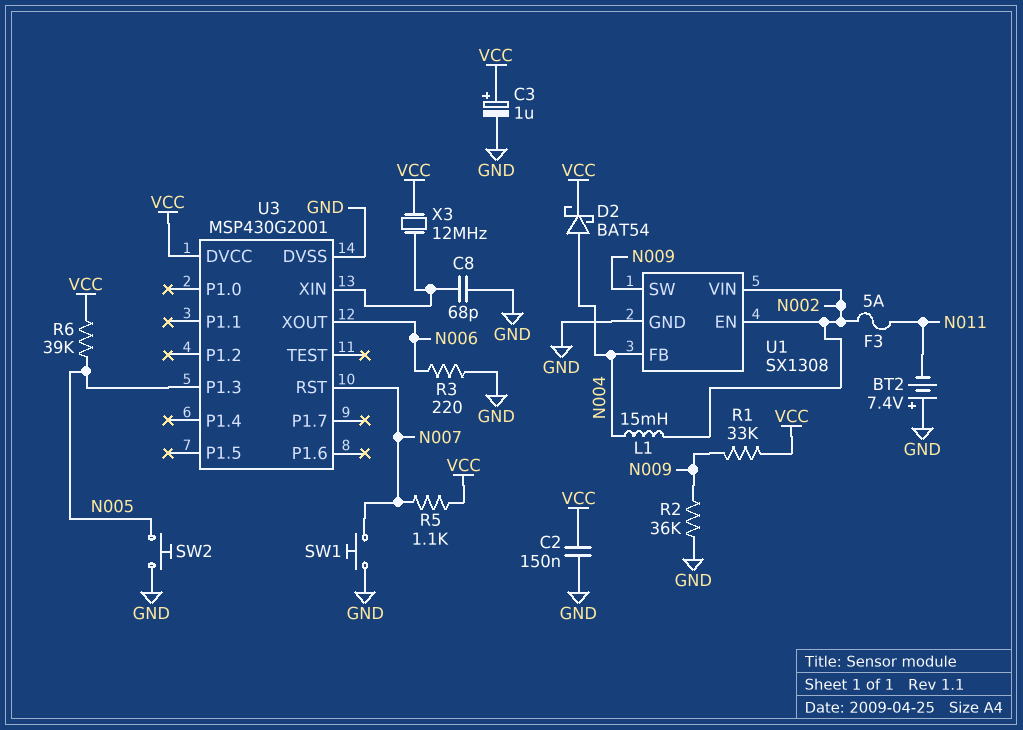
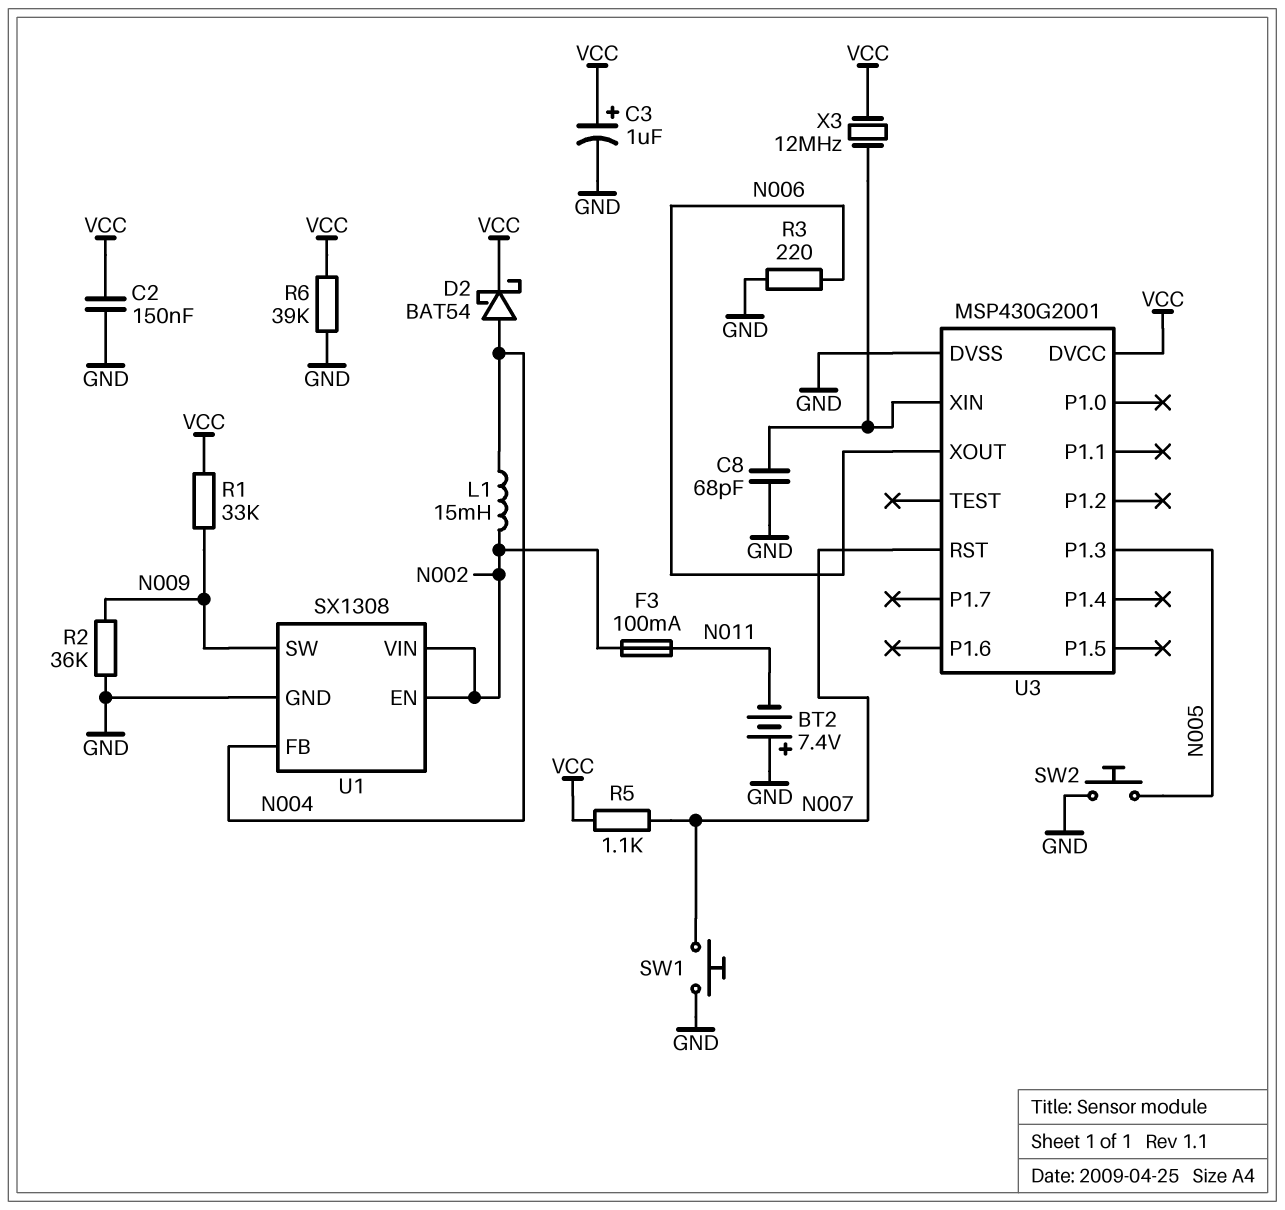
F3: 5A (N002, N011) -> 100mA (N002, N011)
R6: 39k (N005, VCC) -> 39k (GND, VCC)

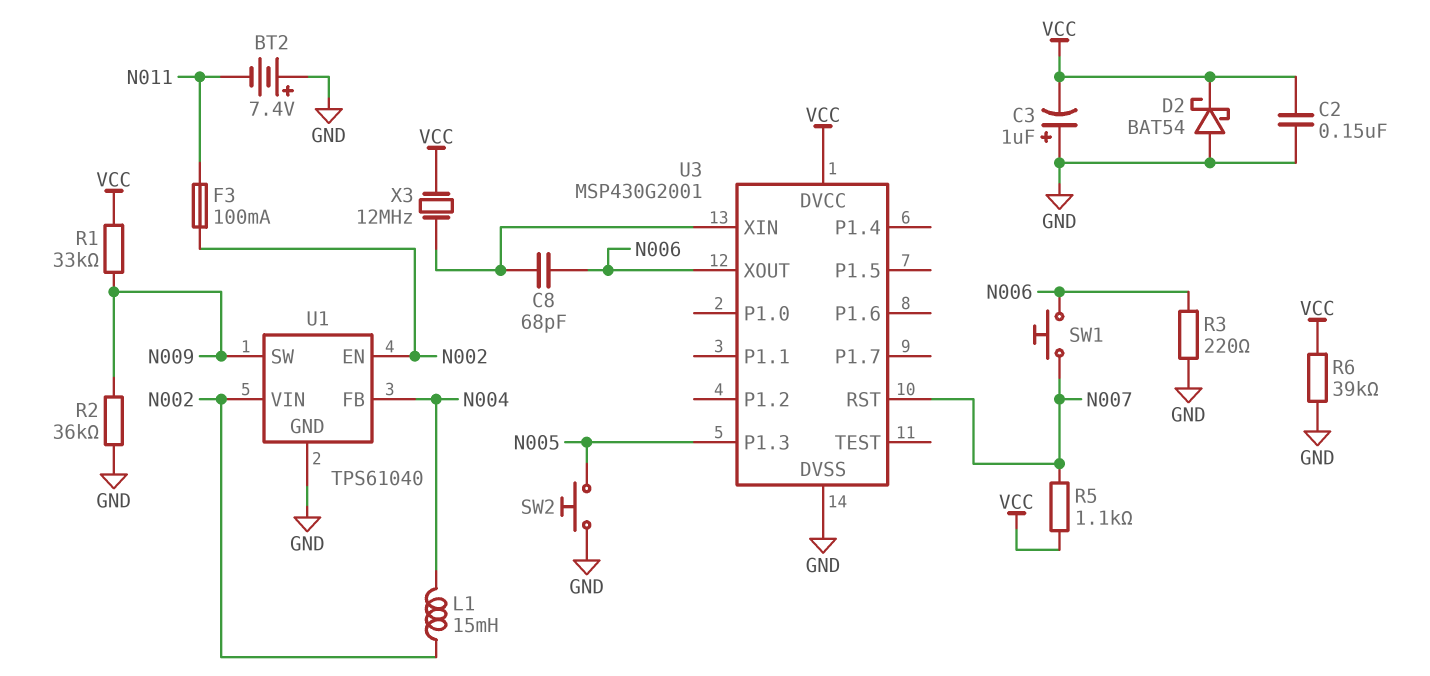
C3: 1uF (plus VCC, minus GND) -> 1uF (plus GND, minus VCC)
C8: 68pF (GND, U3/XIN) -> 68pF (N006, U3/XIN)
D2: schottky BAT54 (A N004, K VCC) -> schottky BAT54 (A GND, K VCC)
SW1: button (GND, N007) -> button (N006, N007)
U1: SX1308 -> TPS61040

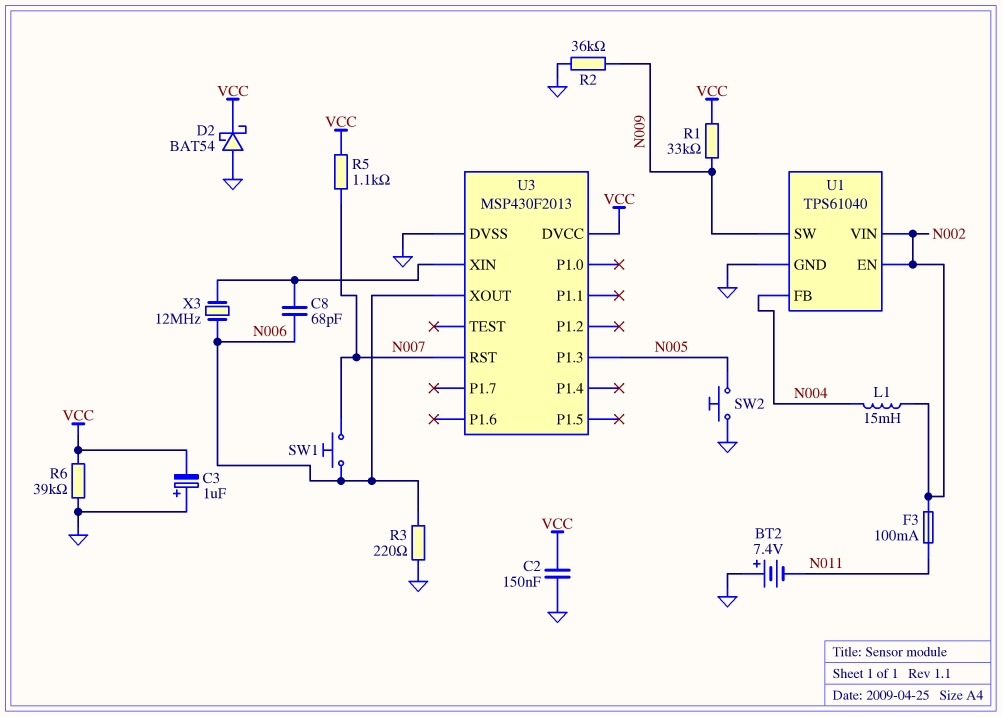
U3: MSP430G2001 -> MSP430F2013
X3: 12MHz (U3/XIN, VCC) -> 12MHz (N006, U3/XIN)

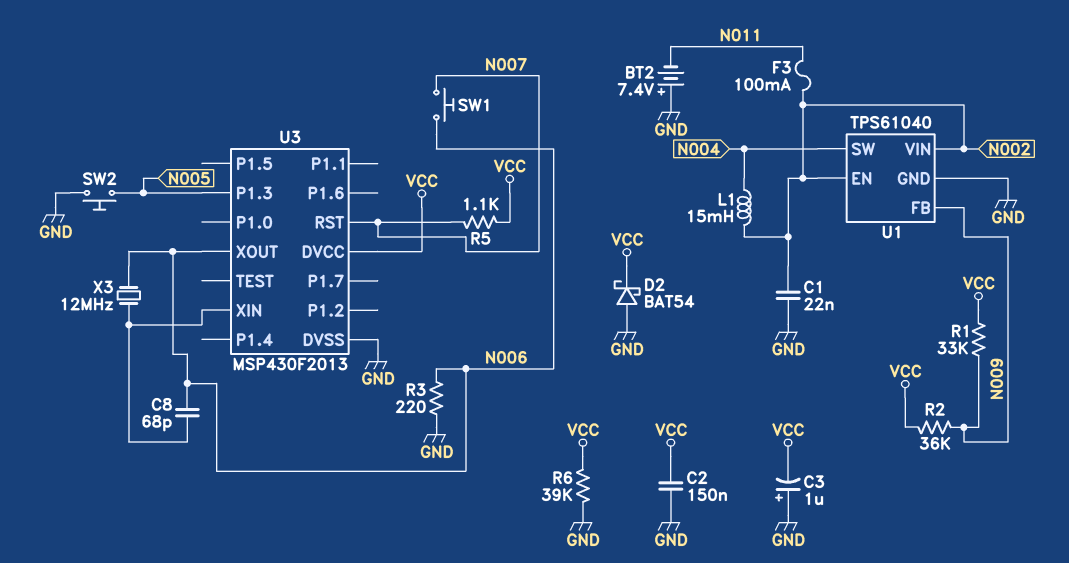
C1: none -> 22nF (GND, N002)
R2: 36k (GND, N009) -> 36k (N009, VCC)
U1 pin FB: N004 -> N009
U1 pin SW: N009 -> N004

